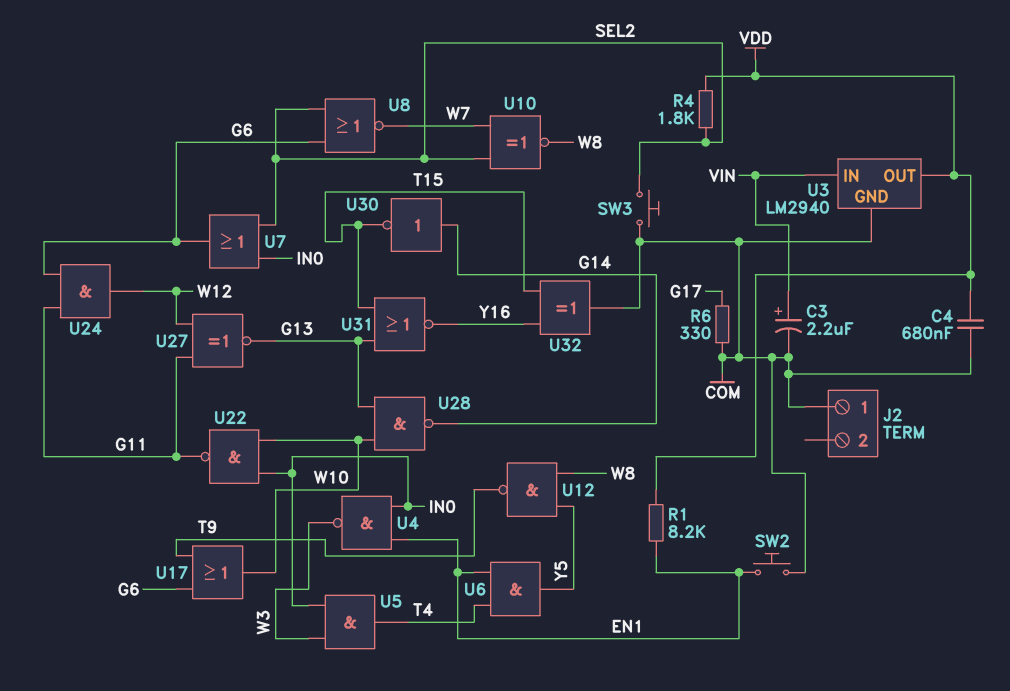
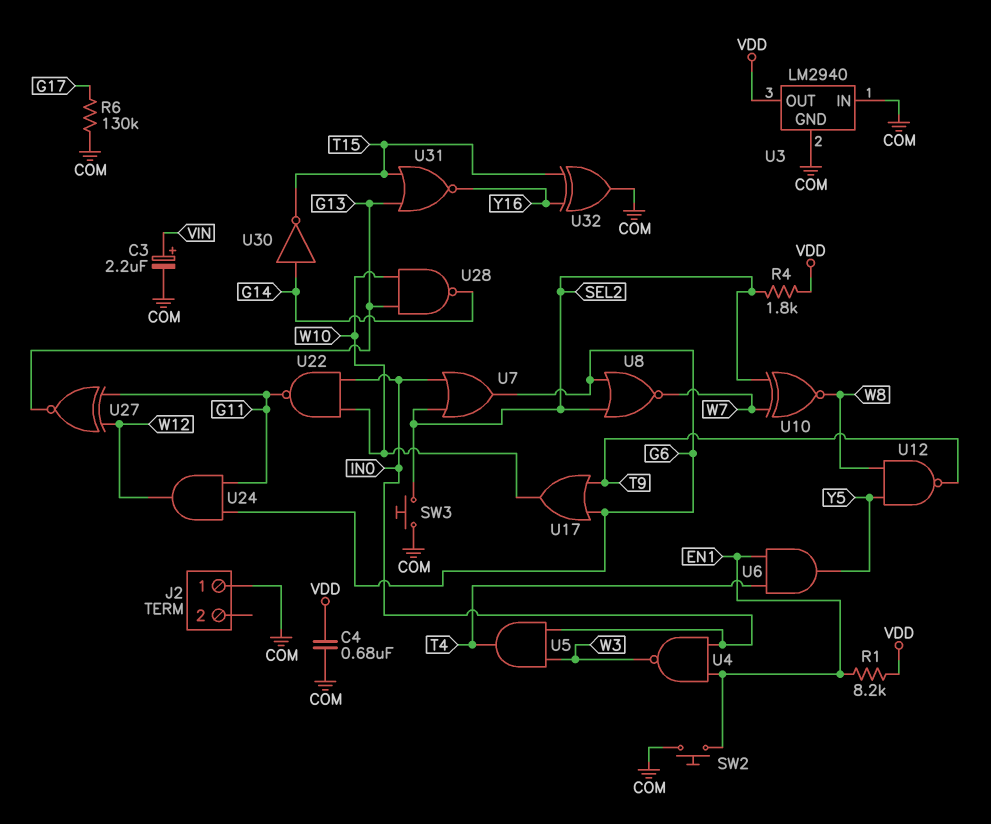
R6: 330 (COM, G17) -> 130k (COM, G17)
U3 pin IN: VIN -> COM

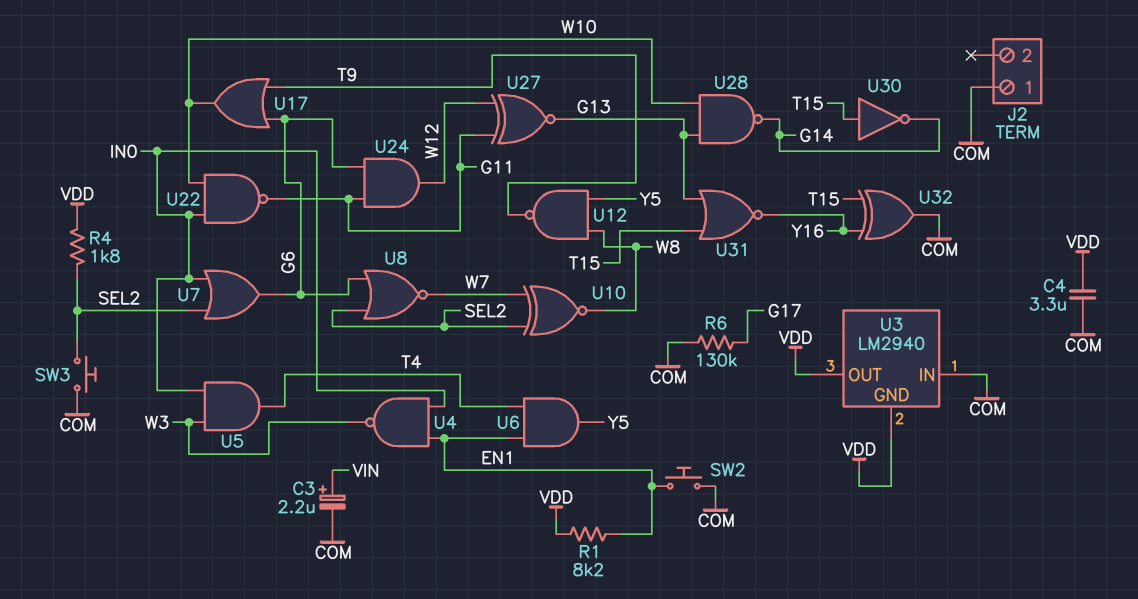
C4: 680nF (COM, VDD) -> 3.3uF (COM, VDD)
U3 pin GND: COM -> VDD
U30: NOT (in G14, out T15) -> NOT (in T15, out G14)

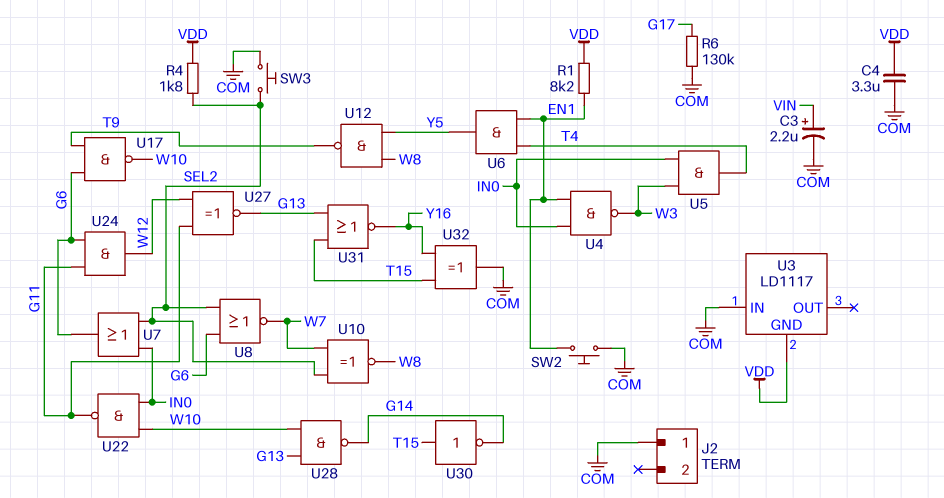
U3: LM2940 -> LD1117
U3 pin OUT: VDD -> none
U17: OR (in G6, in T9, out W10) -> NAND (in G6, in T9, out W10)

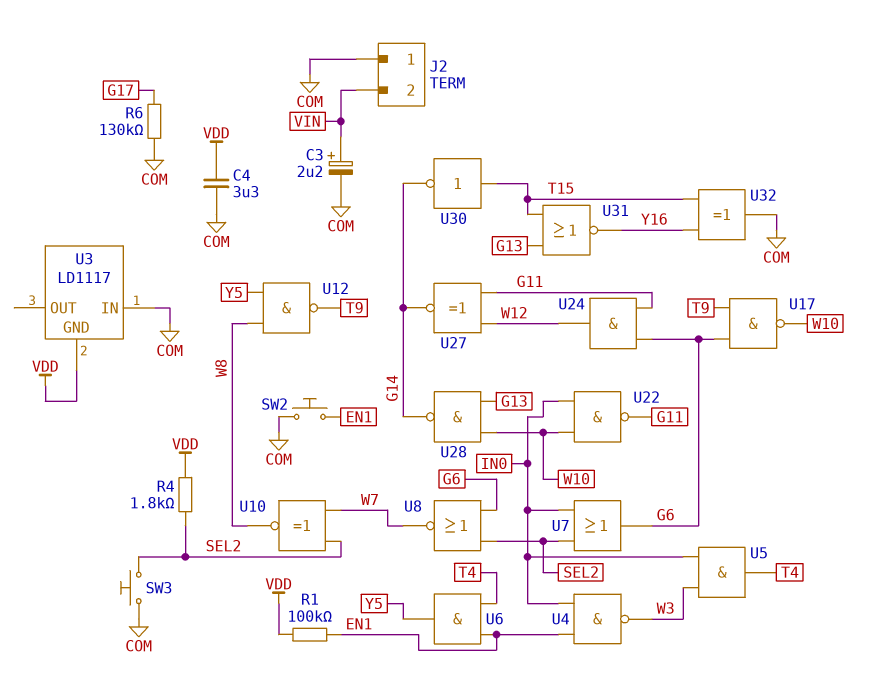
J2 pin 2: none -> VIN
R1: 8.2k (EN1, VDD) -> 100k (EN1, VDD)
U27: XNOR (in G11, in W12, out G13) -> XNOR (in G11, in W12, out G14)

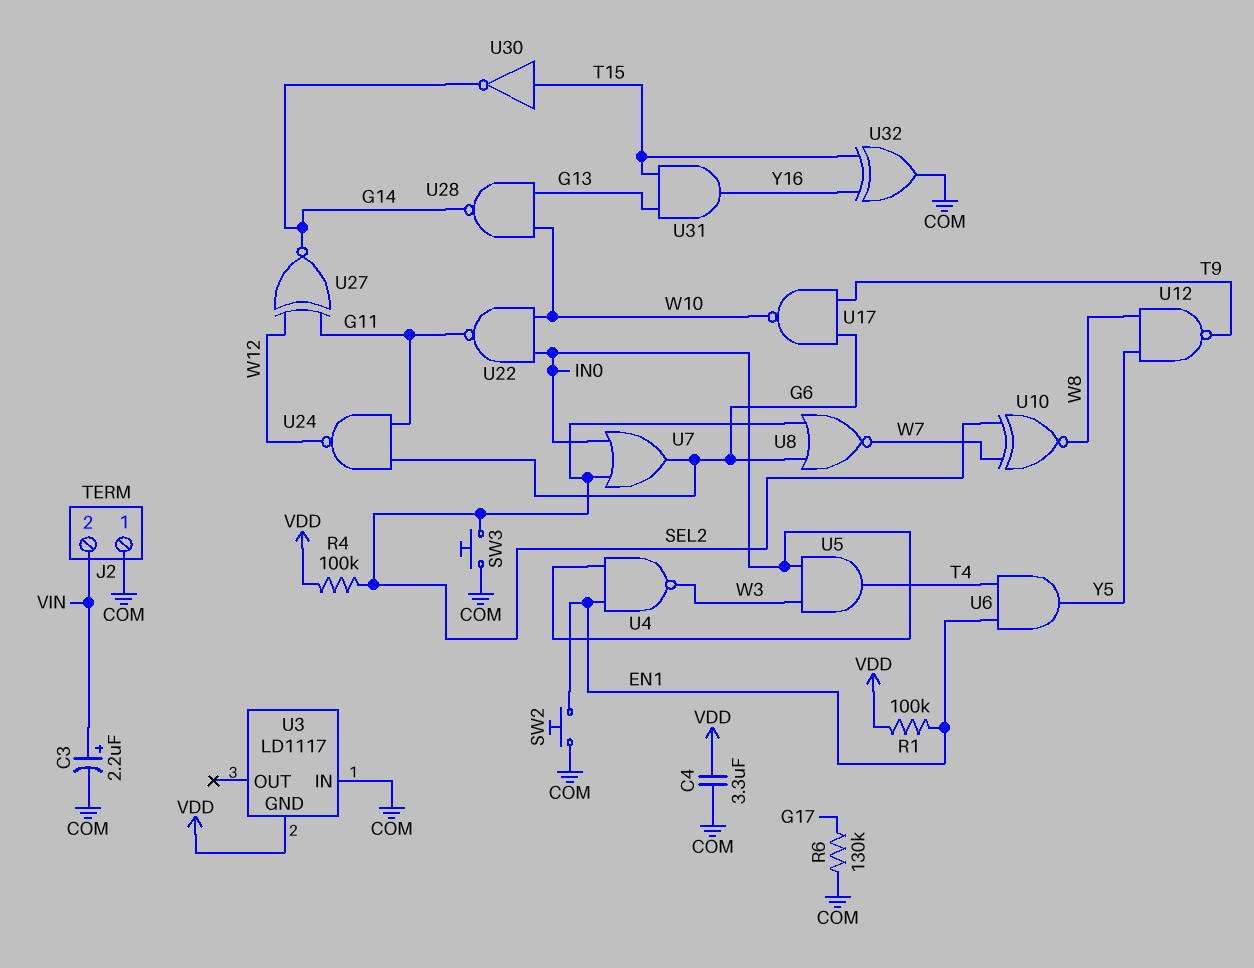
R4: 1.8k (SEL2, VDD) -> 100k (SEL2, VDD)
U24: AND (in G6, in G11, out W12) -> NAND (in G6, in G11, out W12)
U31: NOR (in G13, in T15, out Y16) -> AND (in G13, in T15, out Y16)

